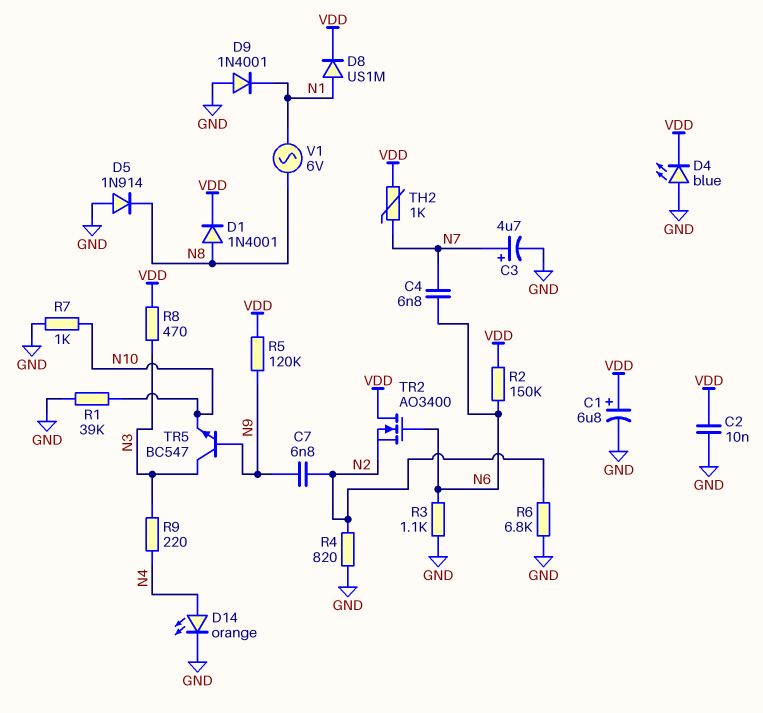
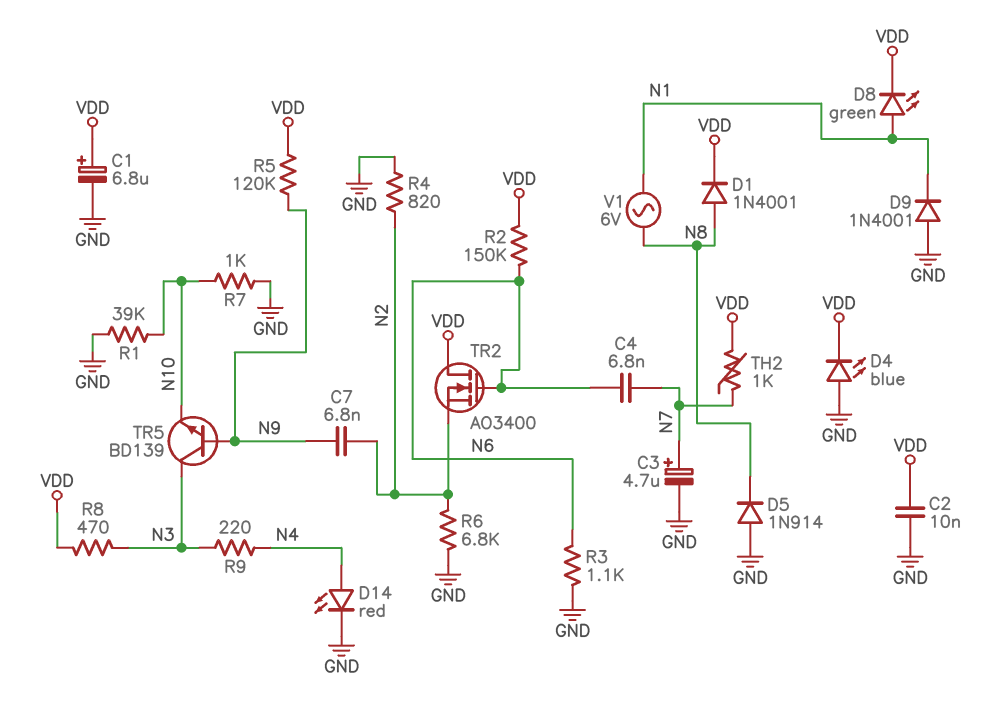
D8: diode US1M (A N1, K VDD) -> LED green (A N1, K VDD)
D14: LED orange (A N4, K GND) -> LED red (A N4, K GND)
TR5: NPN BC547 (B N9, C N3, E N10) -> NPN BD139 (B N9, C N3, E N10)

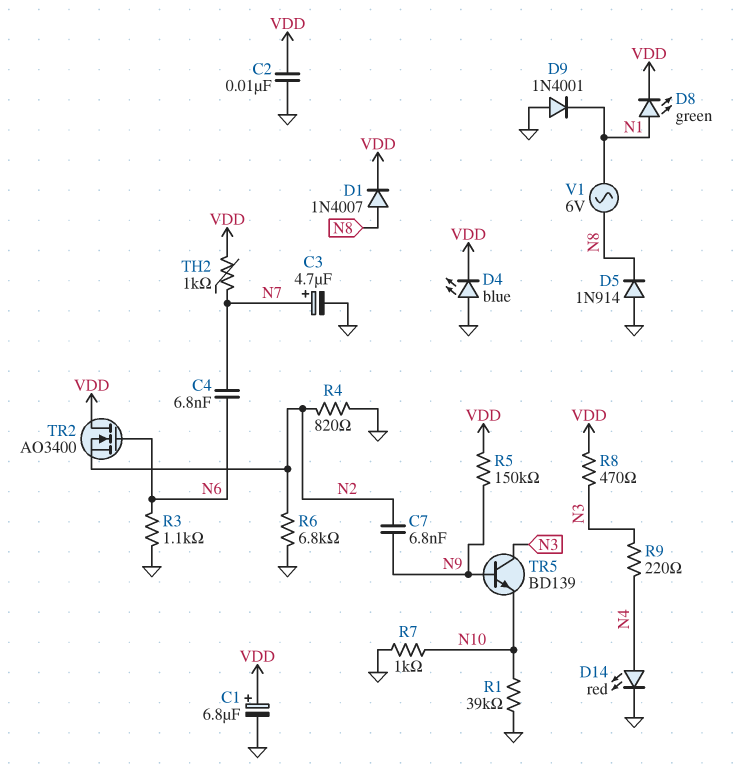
D1: diode 1N4001 (A N8, K VDD) -> diode 1N4007 (A N8, K VDD)
R2: 150k (N6, VDD) -> none
R5: 120k (N9, VDD) -> 150k (N9, VDD)

